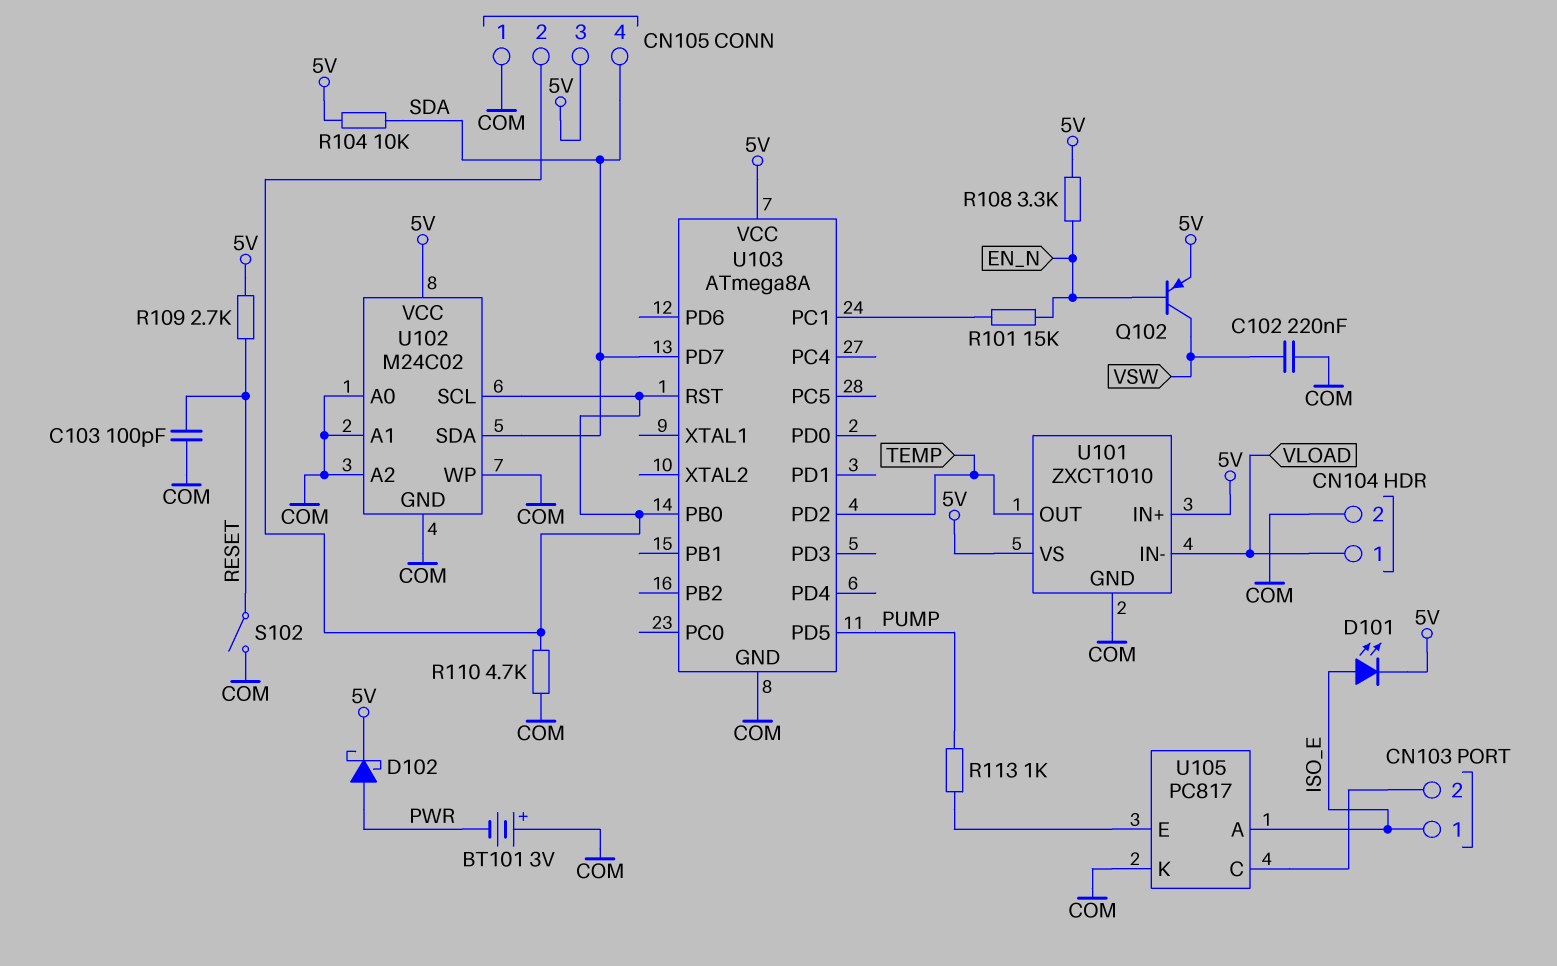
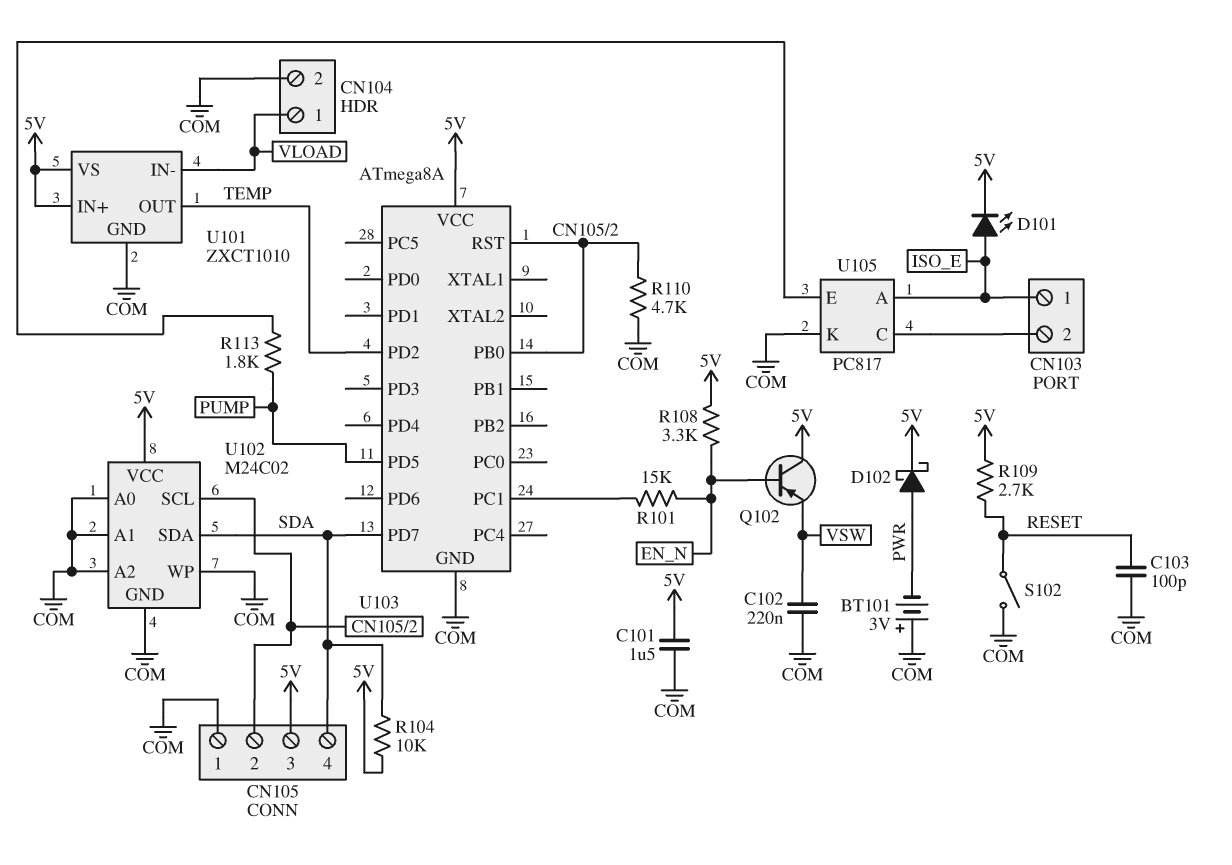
C101: none -> 1.5uF (5V, COM)
Q102: PNP (B EN_N, C VSW, E 5V) -> PNP (B EN_N, C 5V, E VSW)
R113: 1k (PUMP, U105/E) -> 1.8k (PUMP, U105/E)

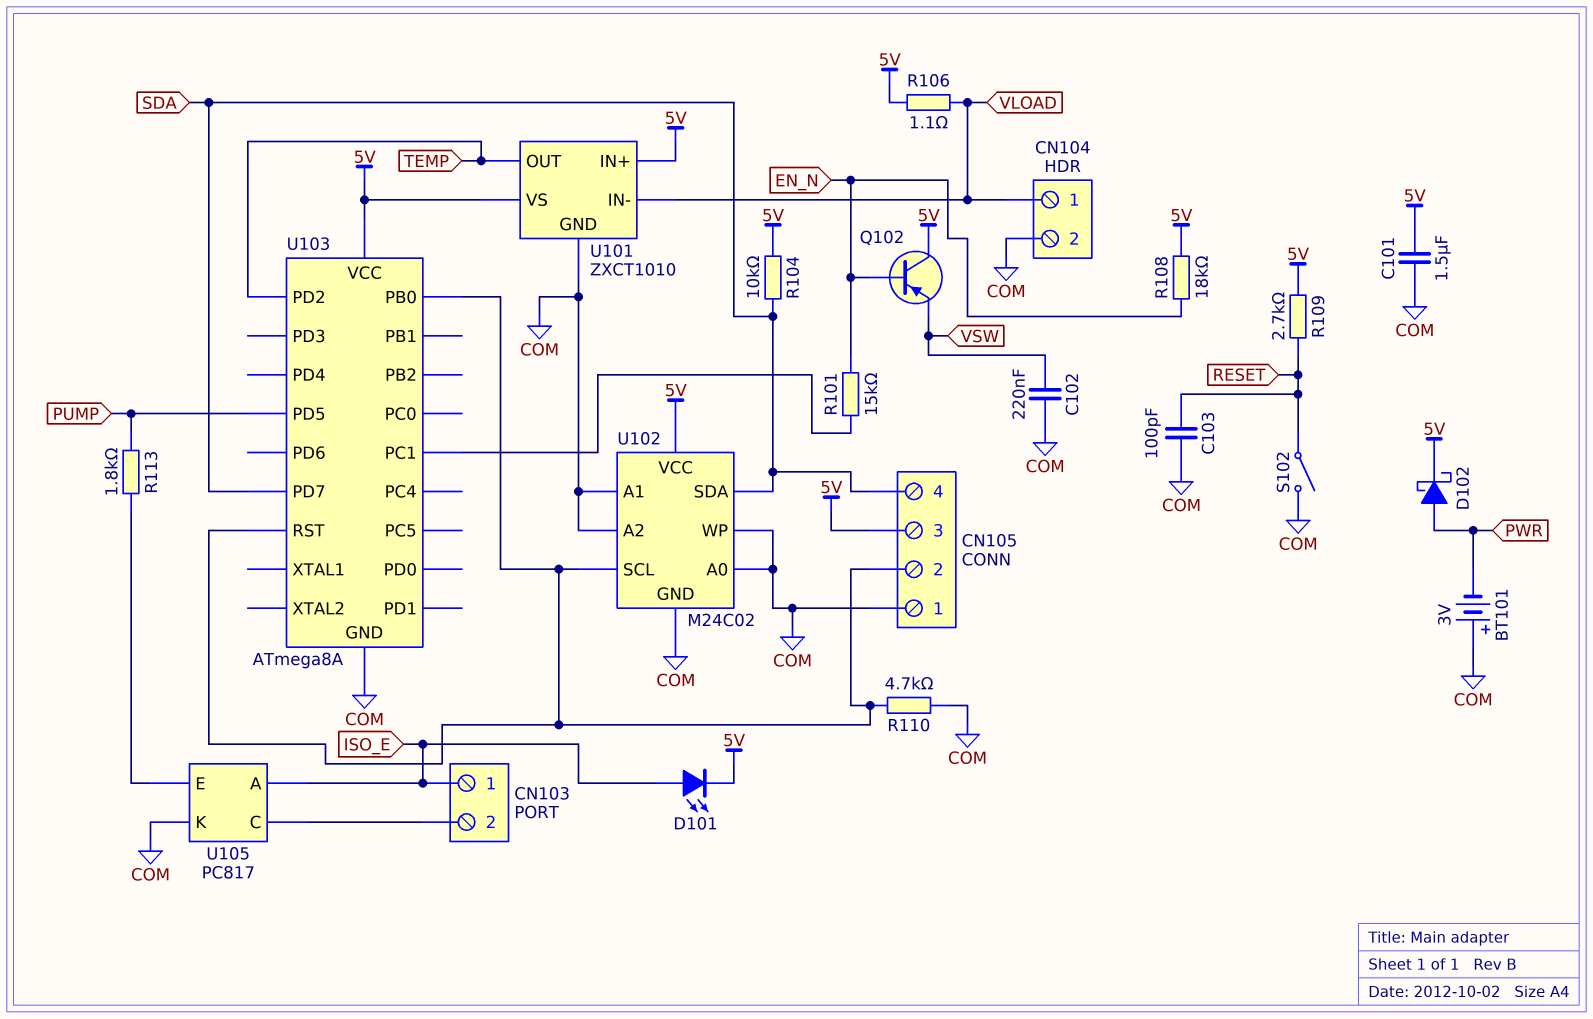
R106: none -> 1.1 (5V, VLOAD)
R108: 3.3k (5V, EN_N) -> 18k (5V, EN_N)

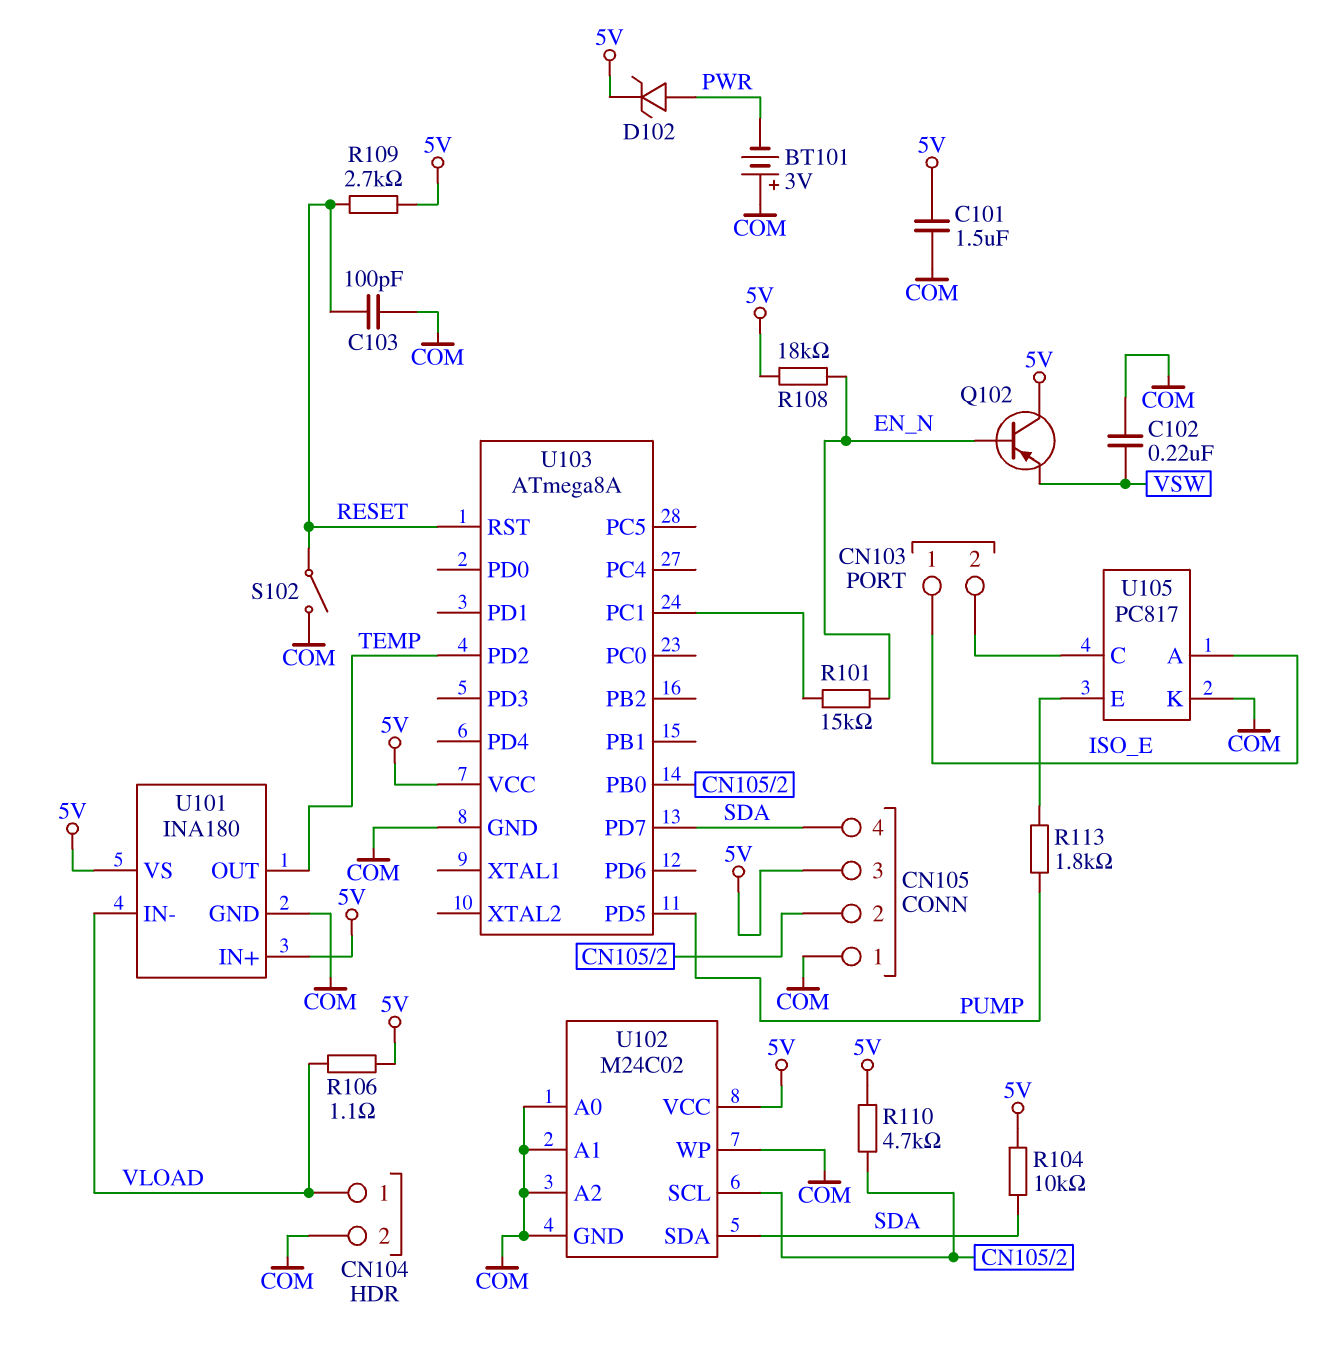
D101: LED (A ISO_E, K 5V) -> none
D102: schottky (A PWR, K 5V) -> zener (A PWR, K 5V)
R110: 4.7k (CN105/2, COM) -> 4.7k (5V, CN105/2)
U101: ZXCT1010 -> INA180
U103 pin RST: CN105/2 -> RESET

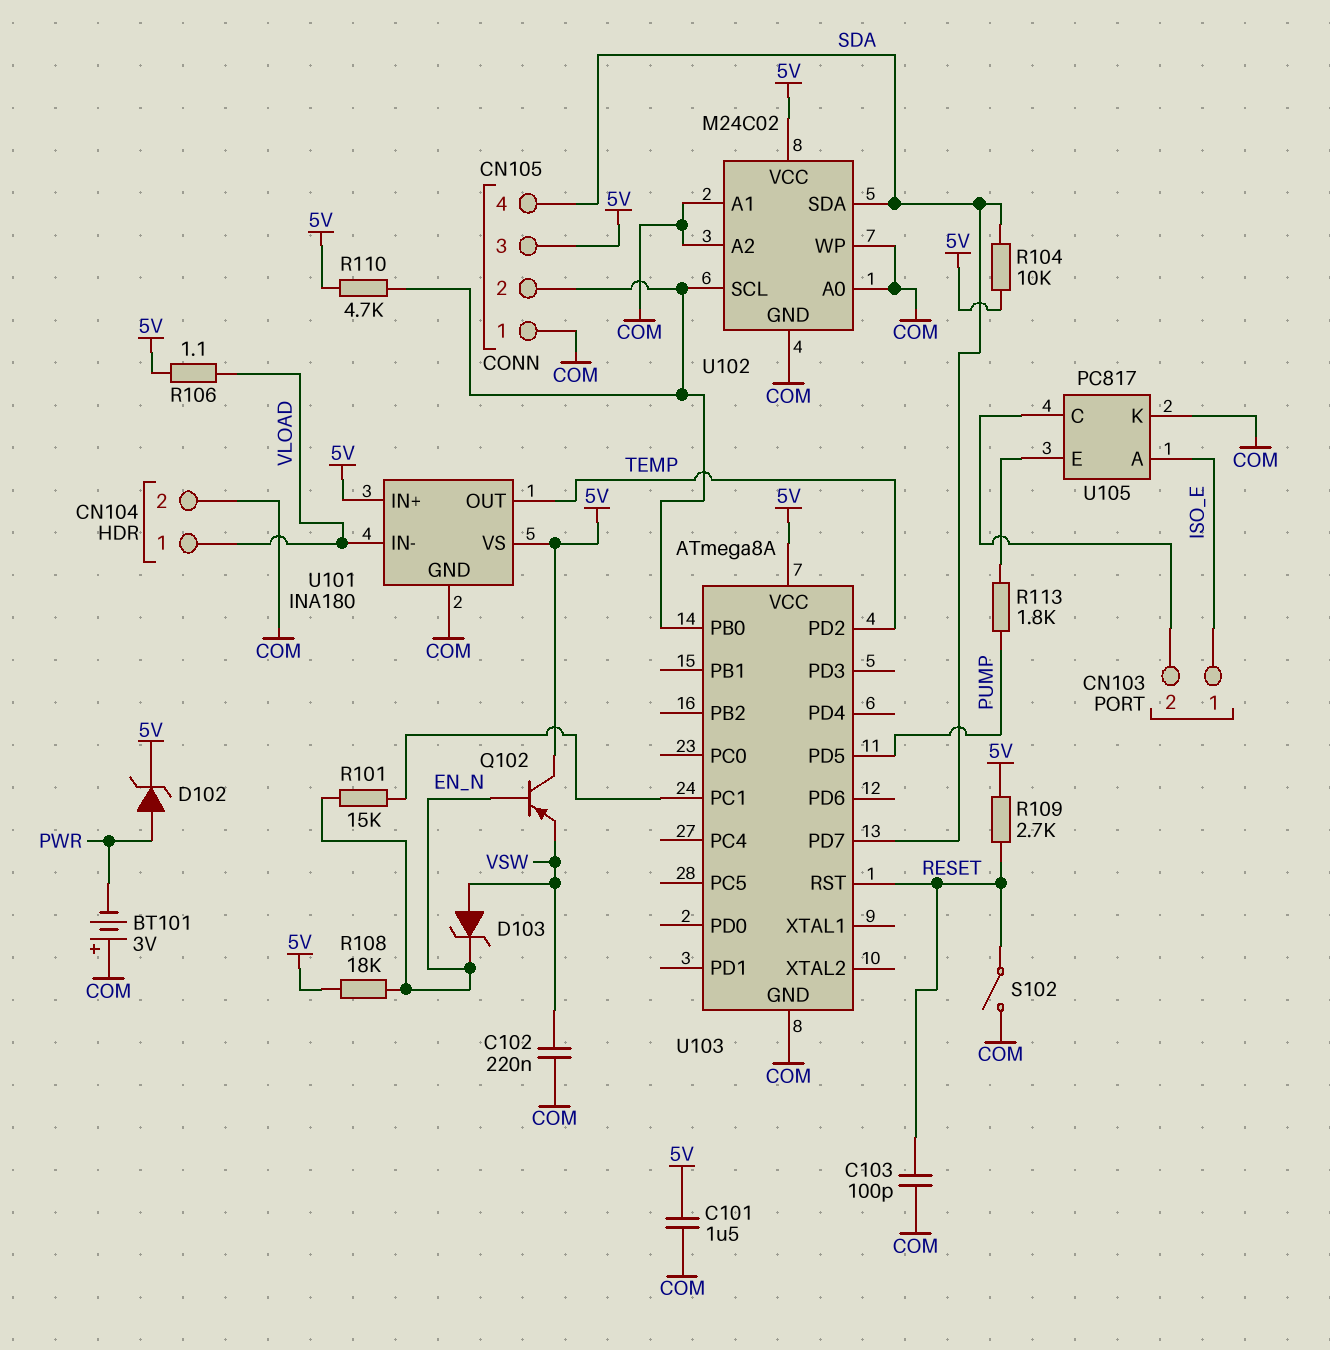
D103: none -> zener (A VSW, K EN_N)

